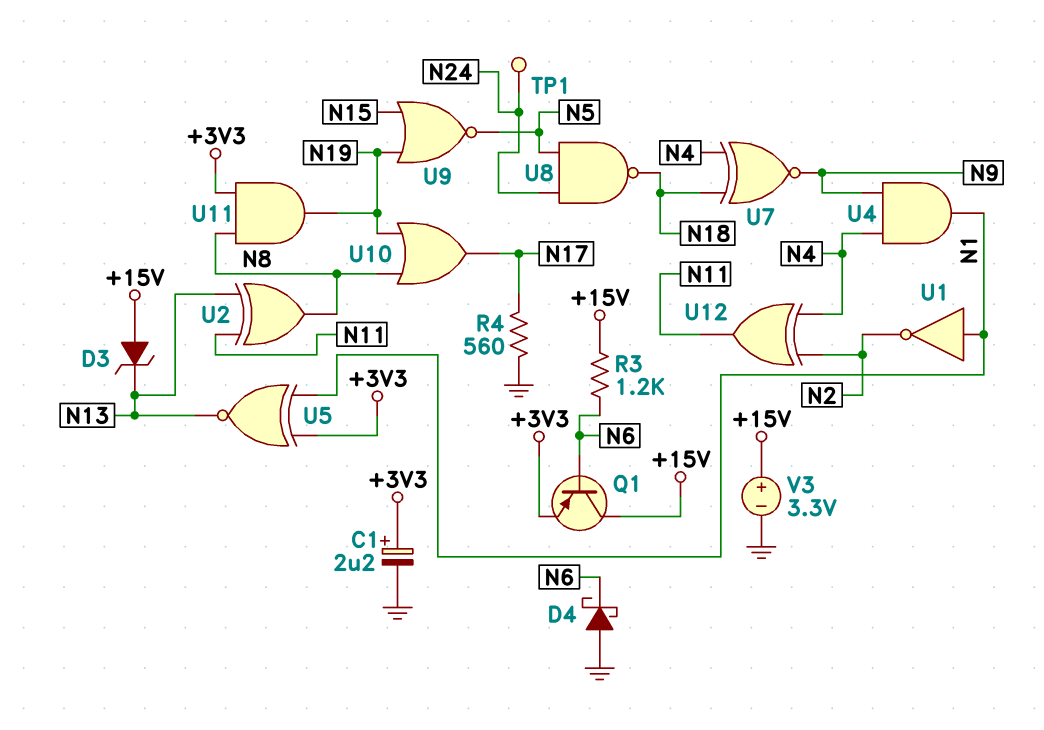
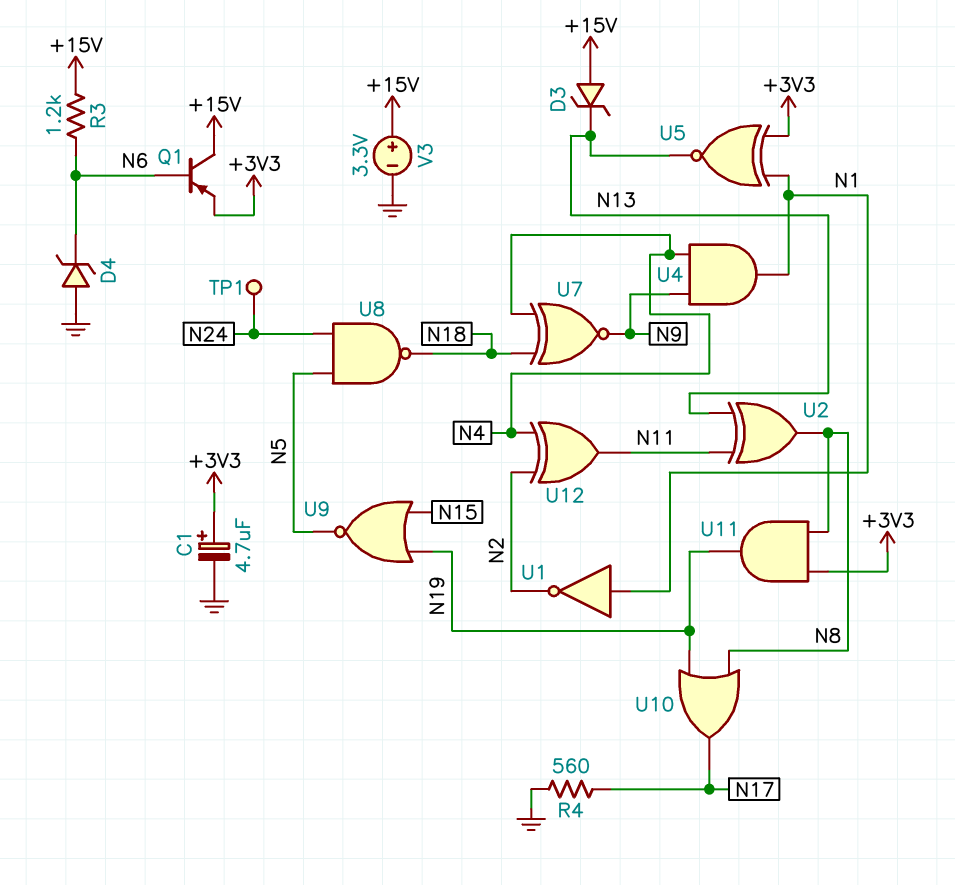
C1: 2.2uF (plus +3V3, minus GND) -> 4.7uF (plus +3V3, minus GND)
D4: schottky (A GND, K N6) -> zener (A GND, K N6)

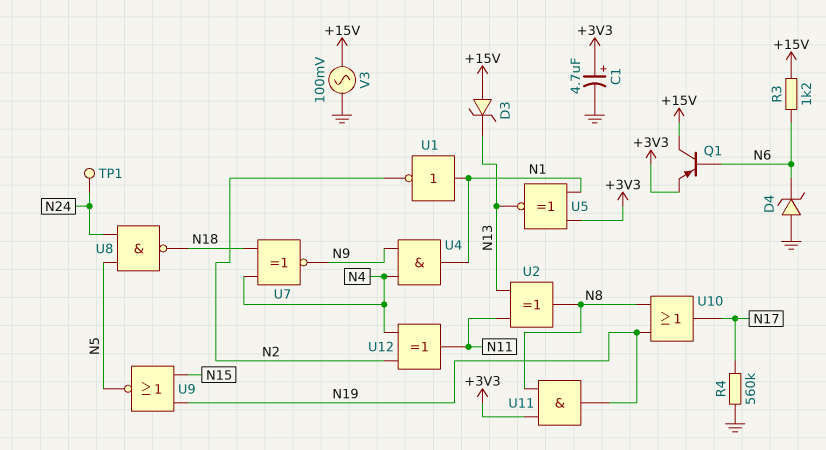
R4: 560 (GND, N17) -> 560k (GND, N17)
V3: 3.3V (plus +15V, minus GND) -> AC 100mV (+15V, GND)

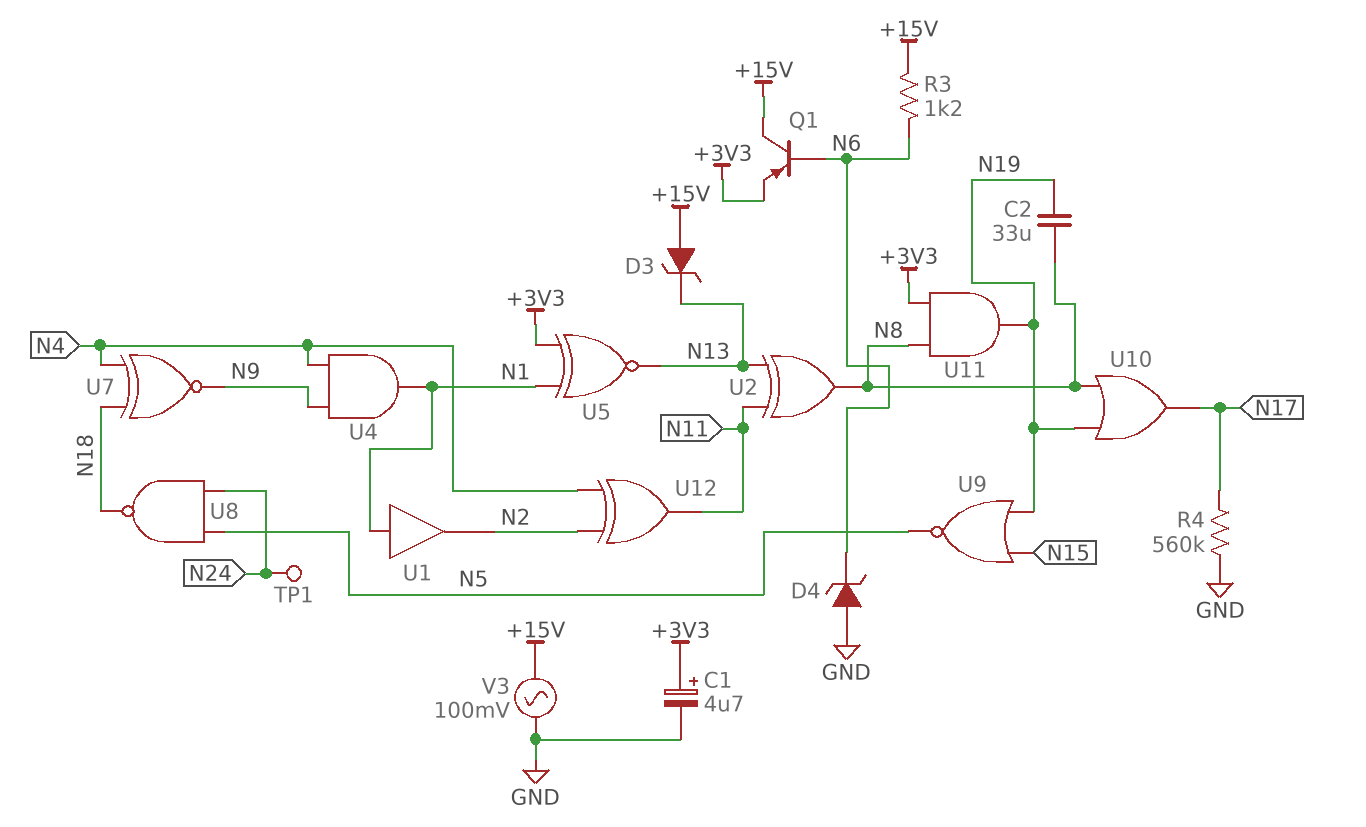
C2: none -> 33uF (N8, N19)
U1: NOT (in N1, out N2) -> buffer (in N1, out N2)

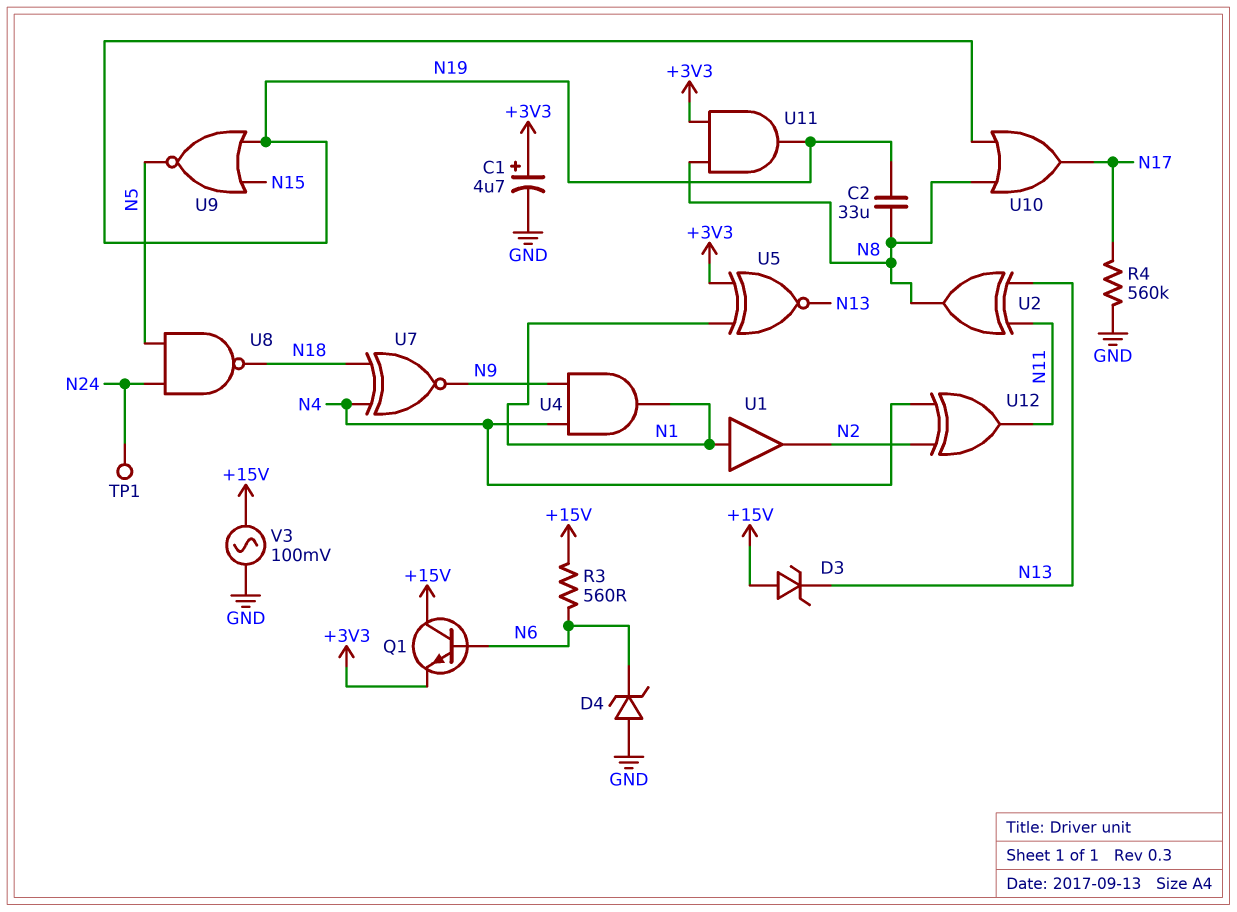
Q1: PNP (B N6, C +15V, E +3V3) -> NPN (B N6, C +15V, E +3V3)
R3: 1.2k (+15V, N6) -> 560 (+15V, N6)

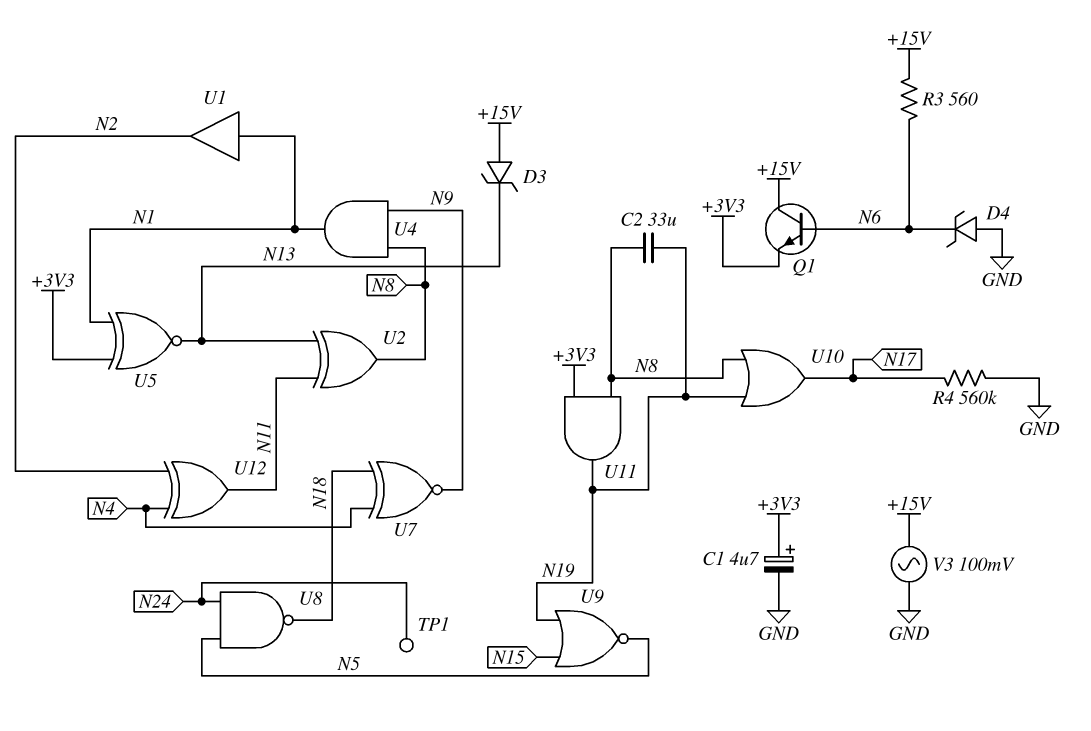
U4: AND (in N4, in N9, out N1) -> AND (in N8, in N9, out N1)

